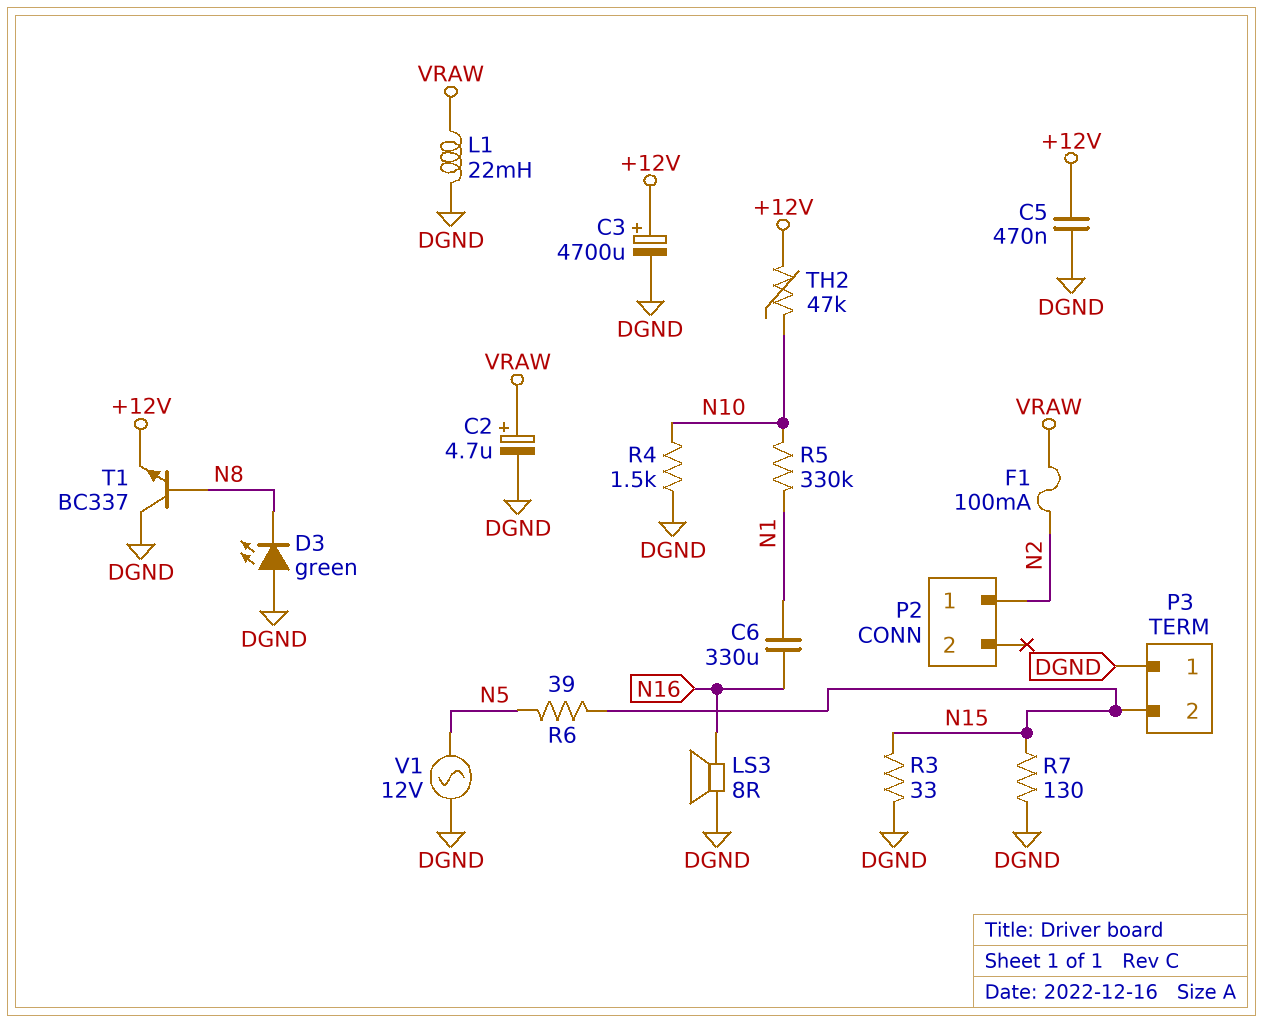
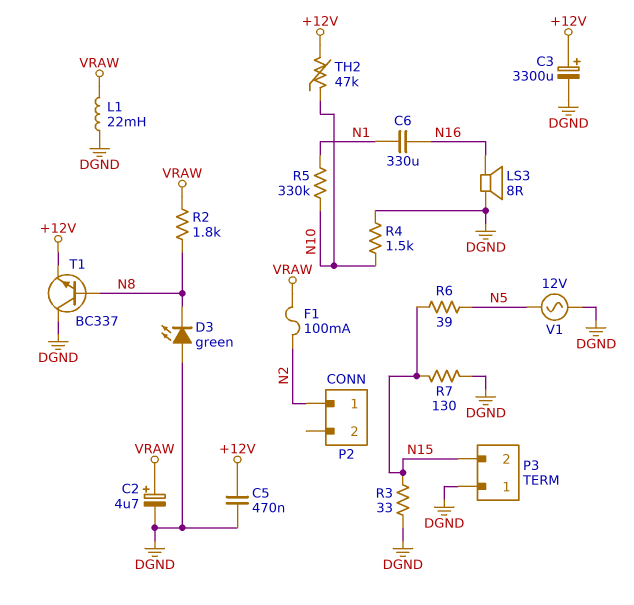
C3: 4700uF (plus +12V, minus DGND) -> 3300uF (plus +12V, minus DGND)
R2: none -> 1.8k (N8, VRAW)

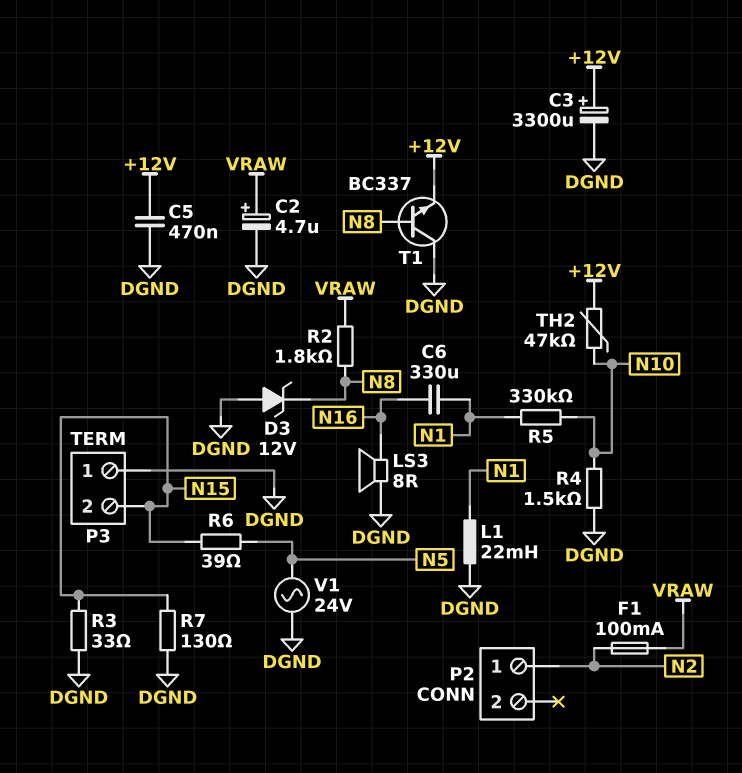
D3: LED green (A DGND, K N8) -> zener 12V (A DGND, K N8)
L1: 22mH (DGND, VRAW) -> 22mH (DGND, N1)
V1: AC 12V (DGND, N5) -> AC 24V (DGND, N5)

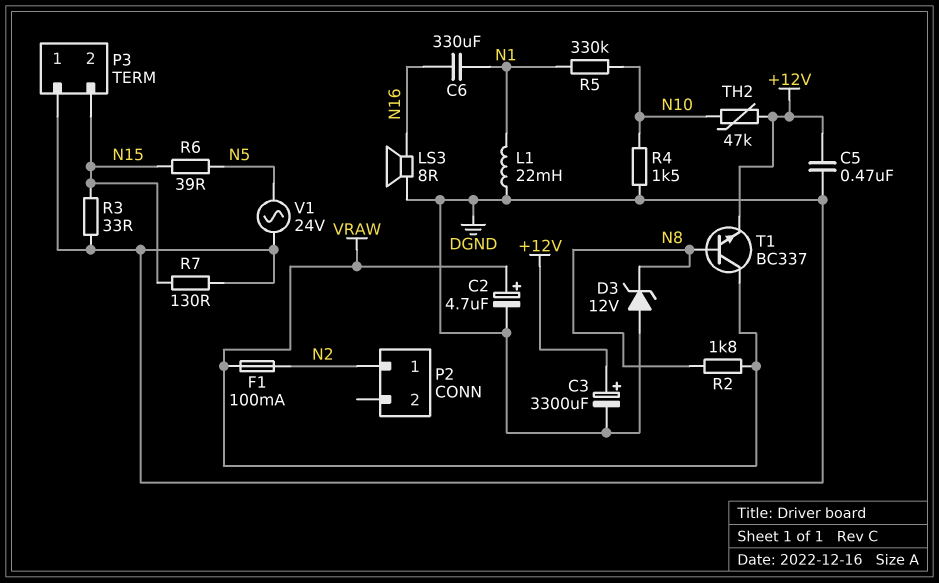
T1: NPN BC337 (B N8, C DGND, E +12V) -> NPN BC337 (B N8, C VRAW, E +12V)

